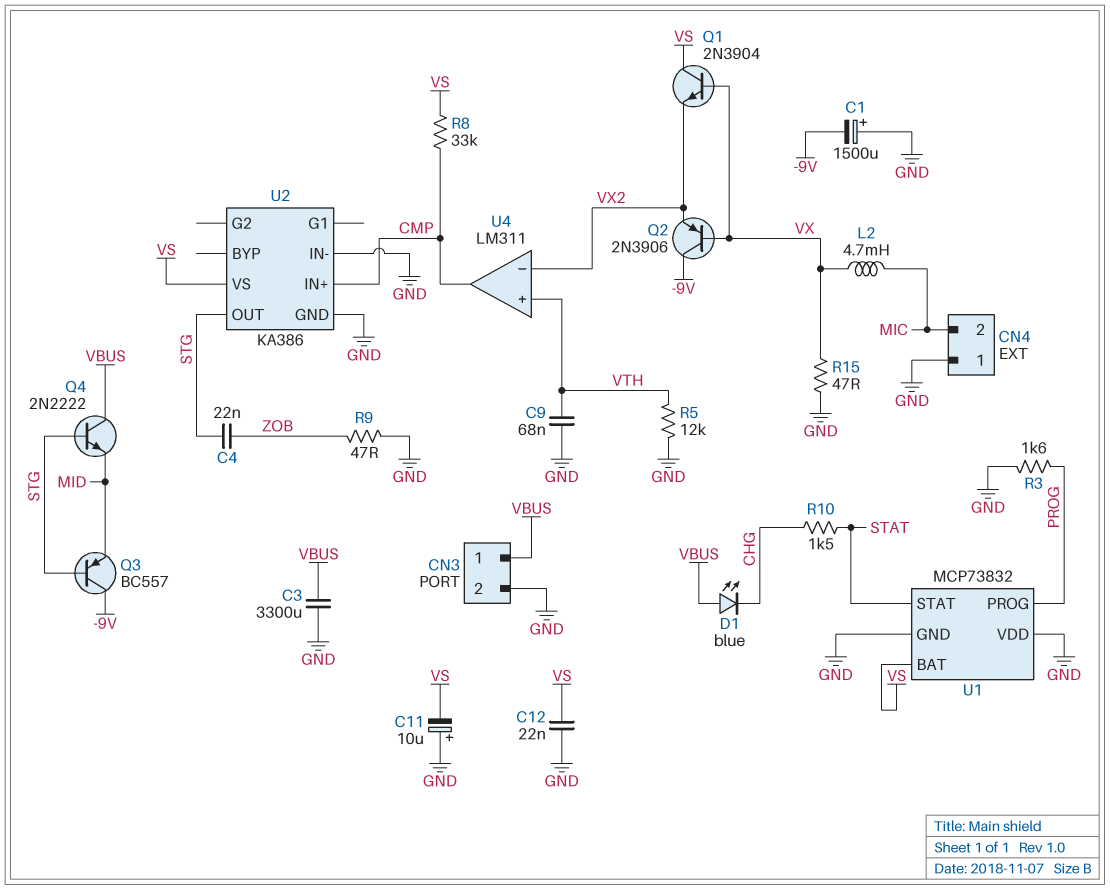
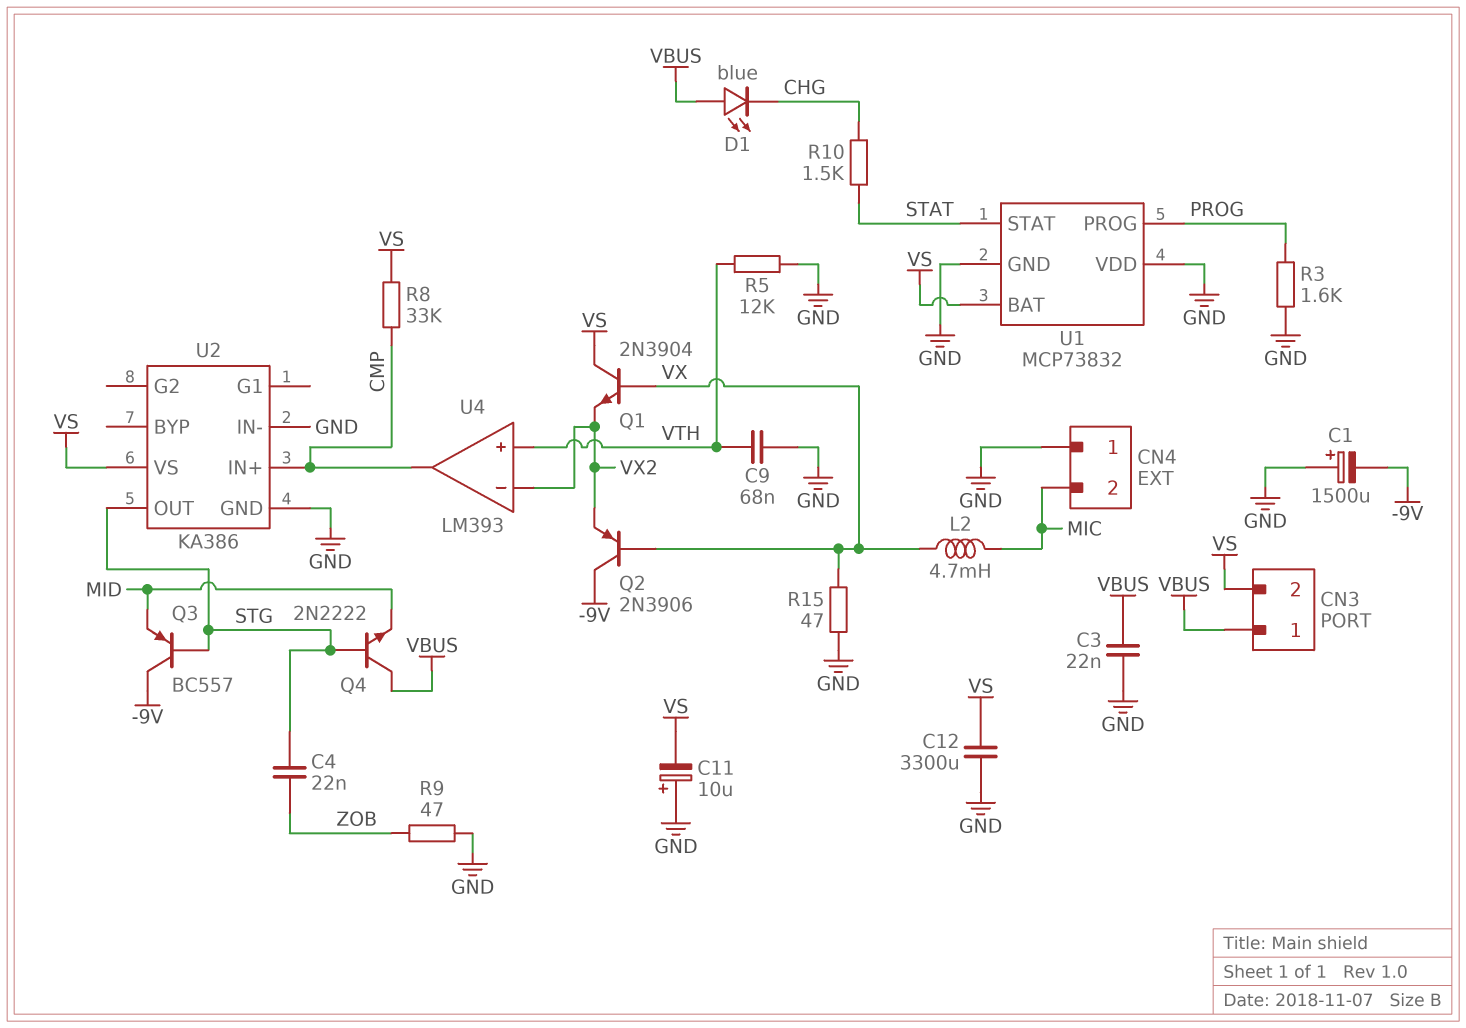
C3: 3300uF (GND, VBUS) -> 22nF (GND, VBUS)
C12: 22nF (GND, VS) -> 3300uF (GND, VS)
CN3 pin 2: GND -> VS
U4: LM311 -> LM393

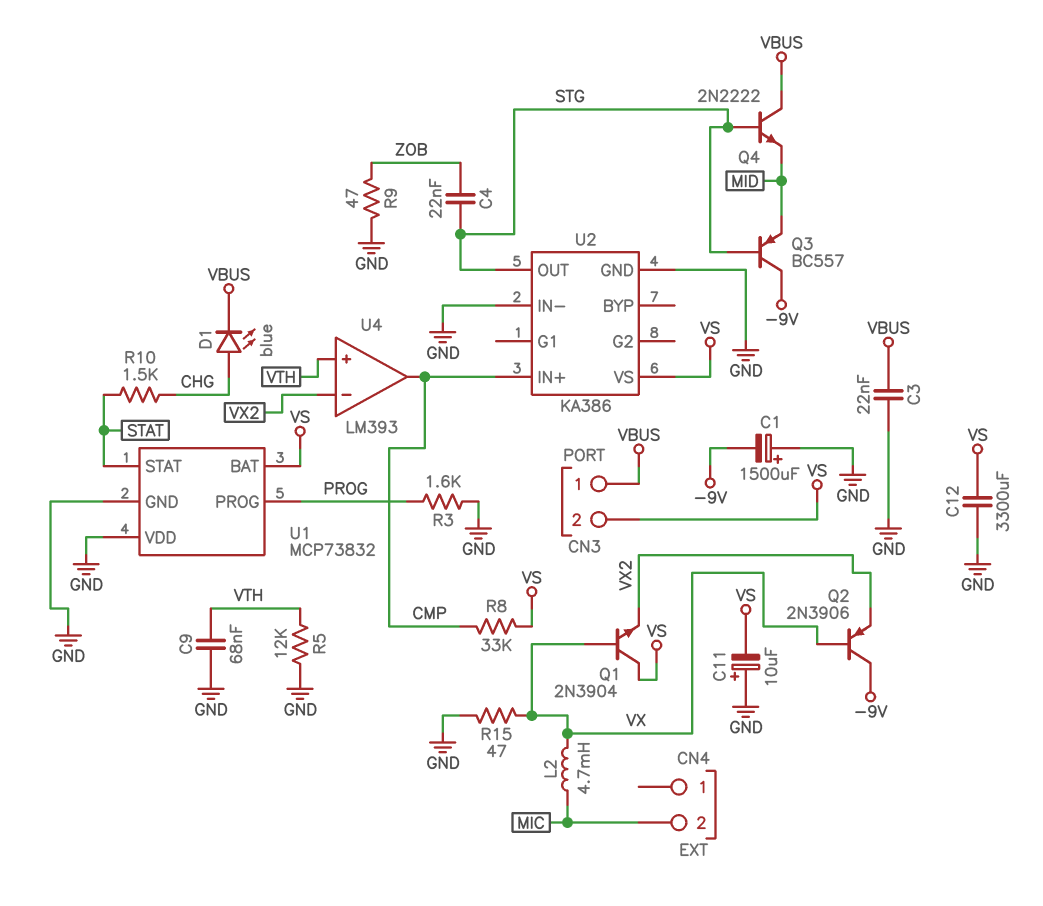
CN4 pin 1: GND -> none
D1: LED blue (A VBUS, K CHG) -> LED blue (A CHG, K VBUS)

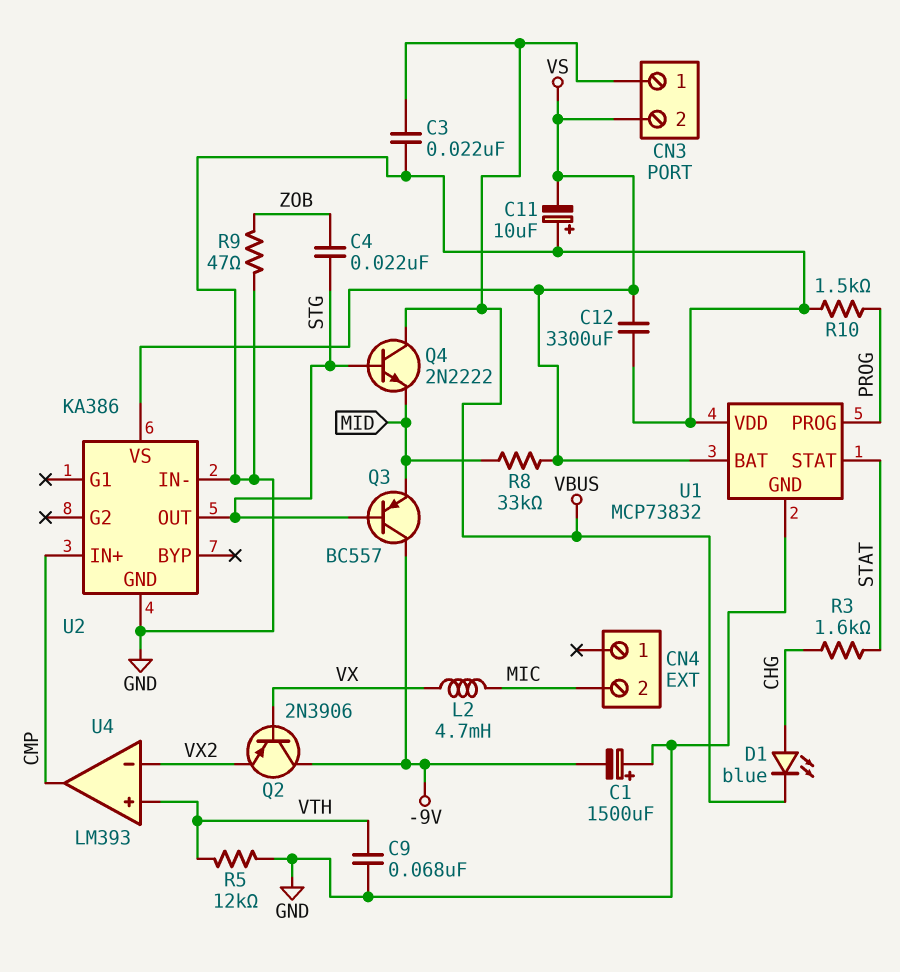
Q1: NPN 2N3904 (B VX, C VS, E VX2) -> none
R3: 1.6k (GND, PROG) -> 1.6k (CHG, STAT)
R8: 33k (CMP, VS) -> 33k (MID, VS)
R10: 1.5k (CHG, STAT) -> 1.5k (GND, PROG)
R15: 47 (GND, VX) -> none

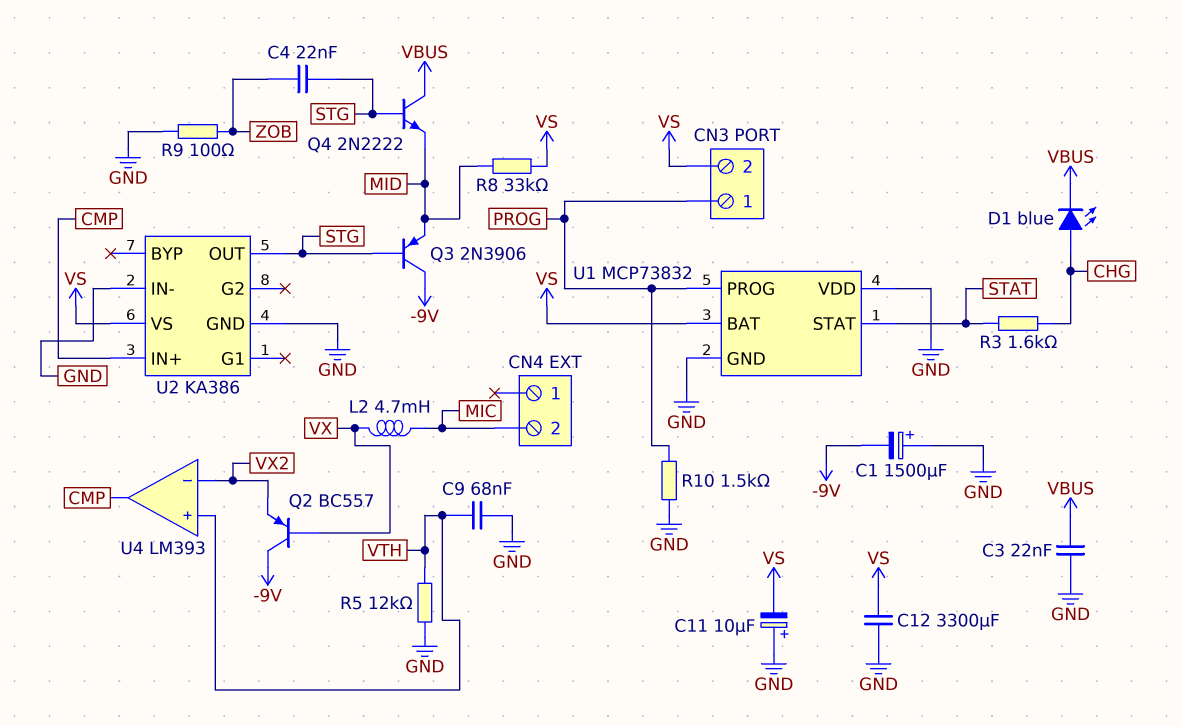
CN3 pin 1: VBUS -> PROG
Q2: PNP 2N3906 (B VX, C -9V, E VX2) -> PNP BC557 (B VX, C -9V, E VX2)
Q3: PNP BC557 (B STG, C -9V, E MID) -> PNP 2N3906 (B STG, C -9V, E MID)
R9: 47 (GND, ZOB) -> 100 (GND, ZOB)

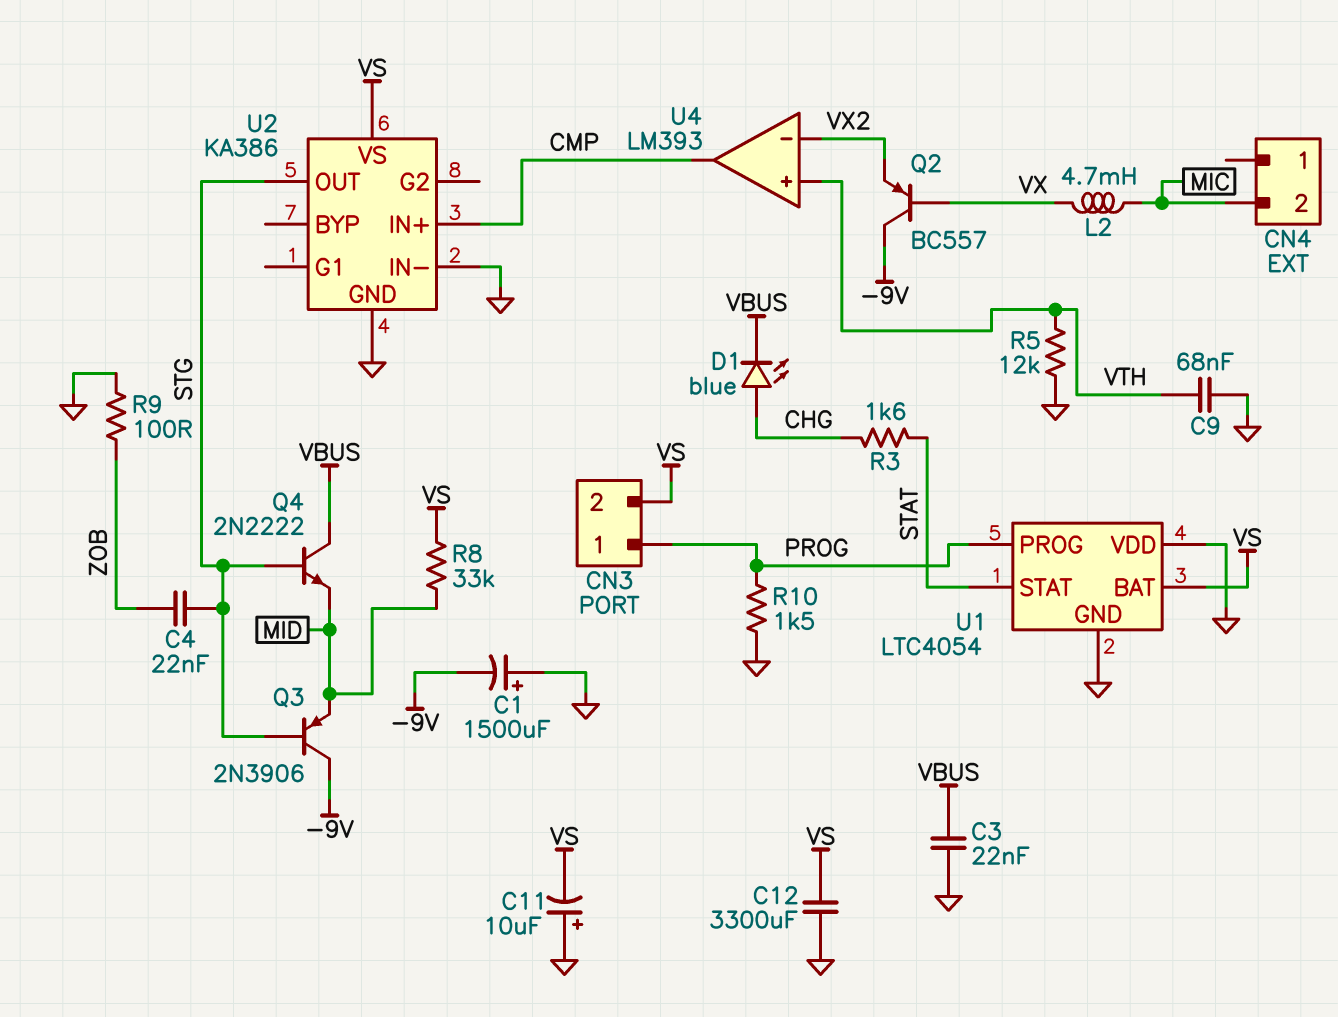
U1: MCP73832 -> LTC4054

